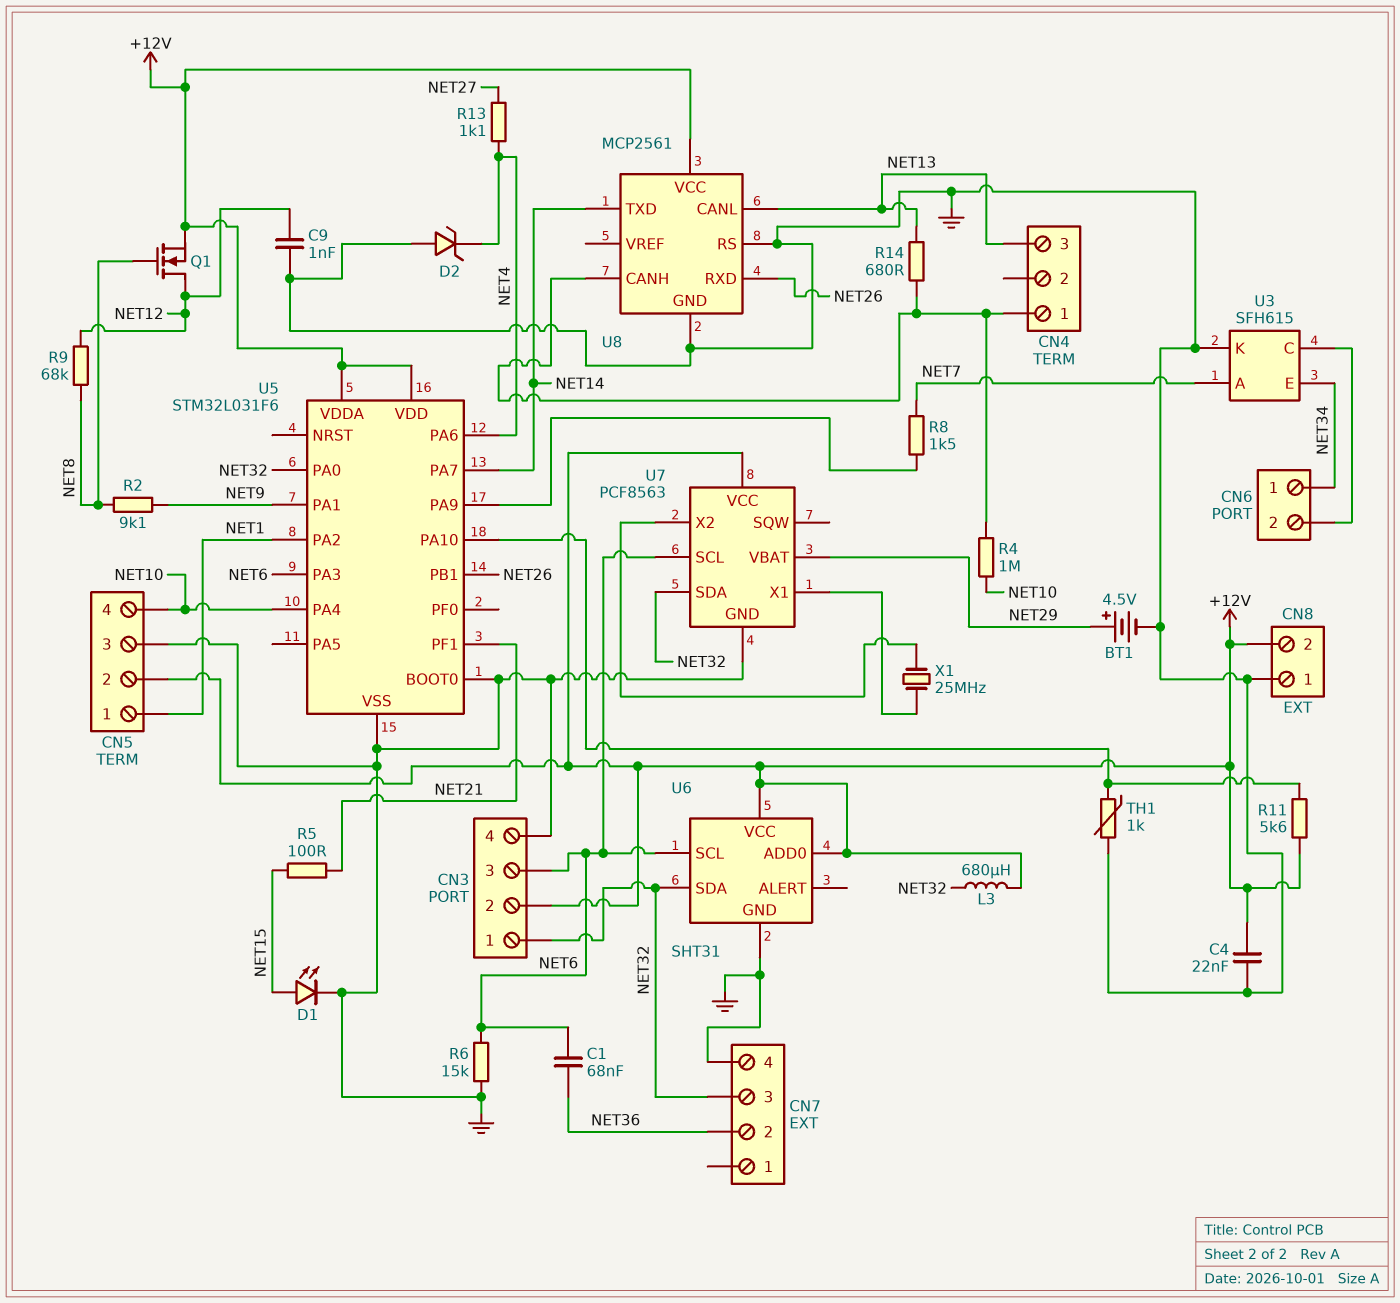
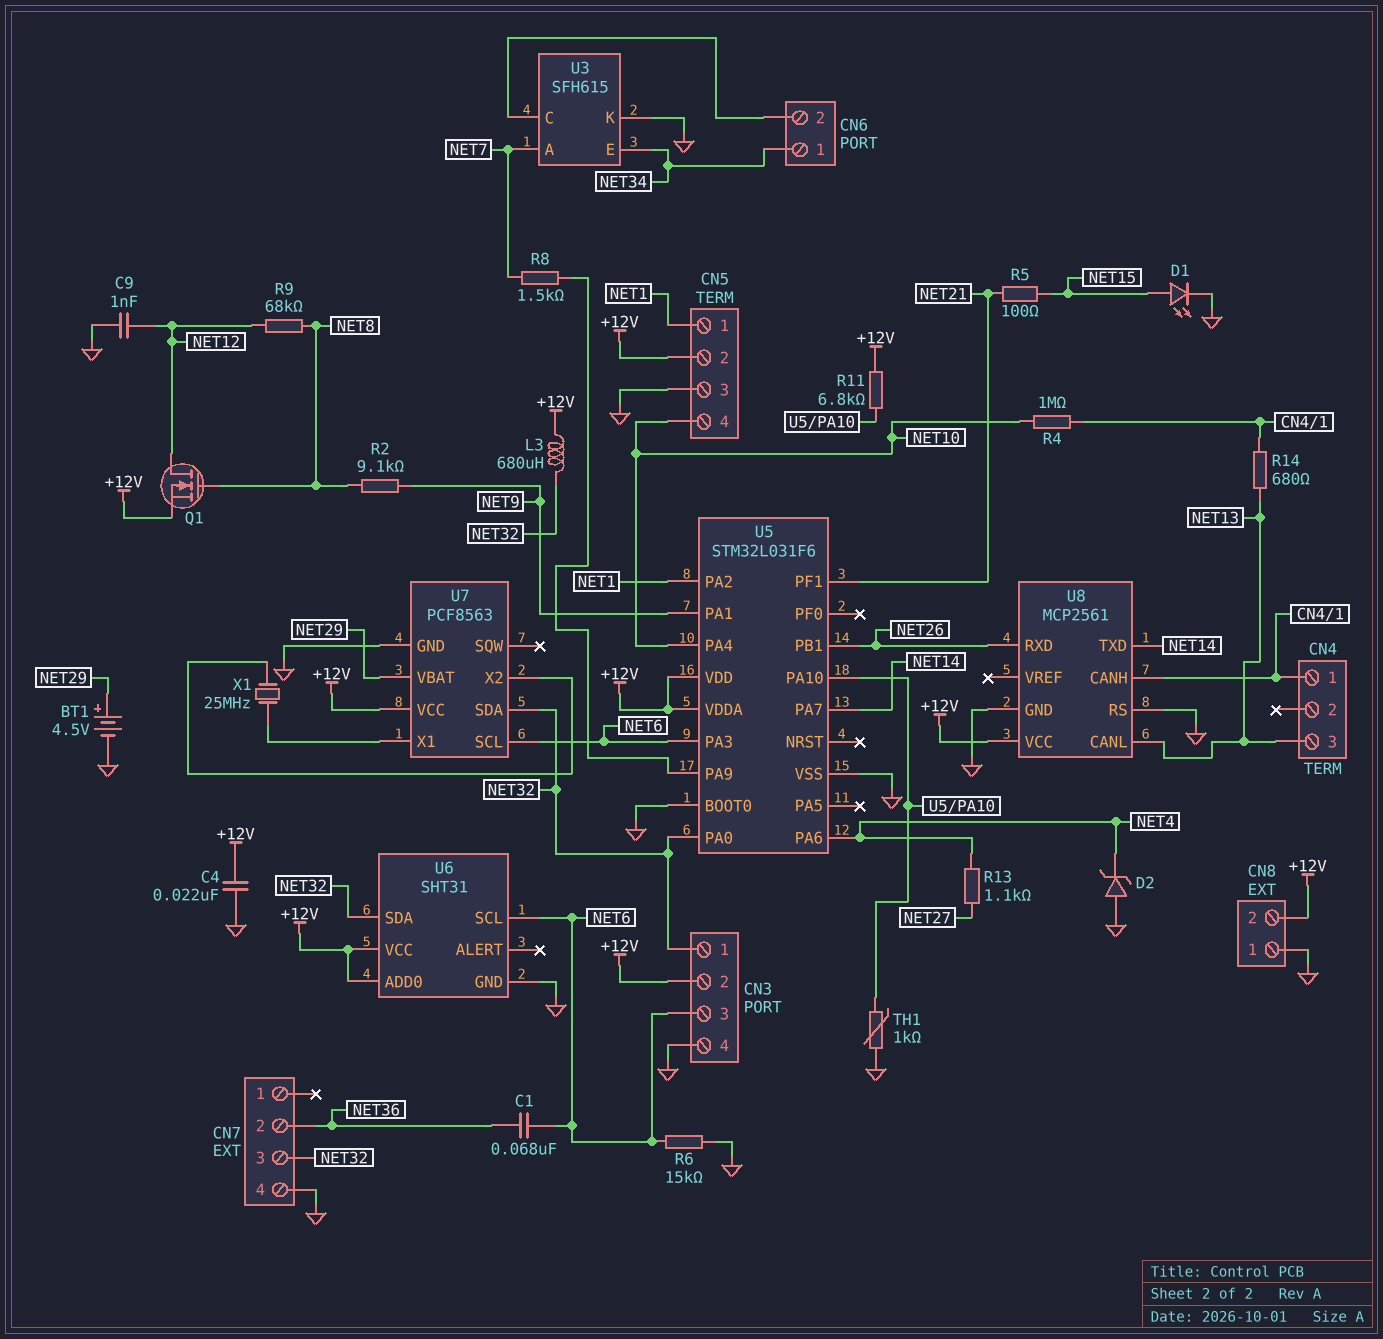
R11: 5.6k (+12V, U5/PA10) -> 6.8k (+12V, U5/PA10)

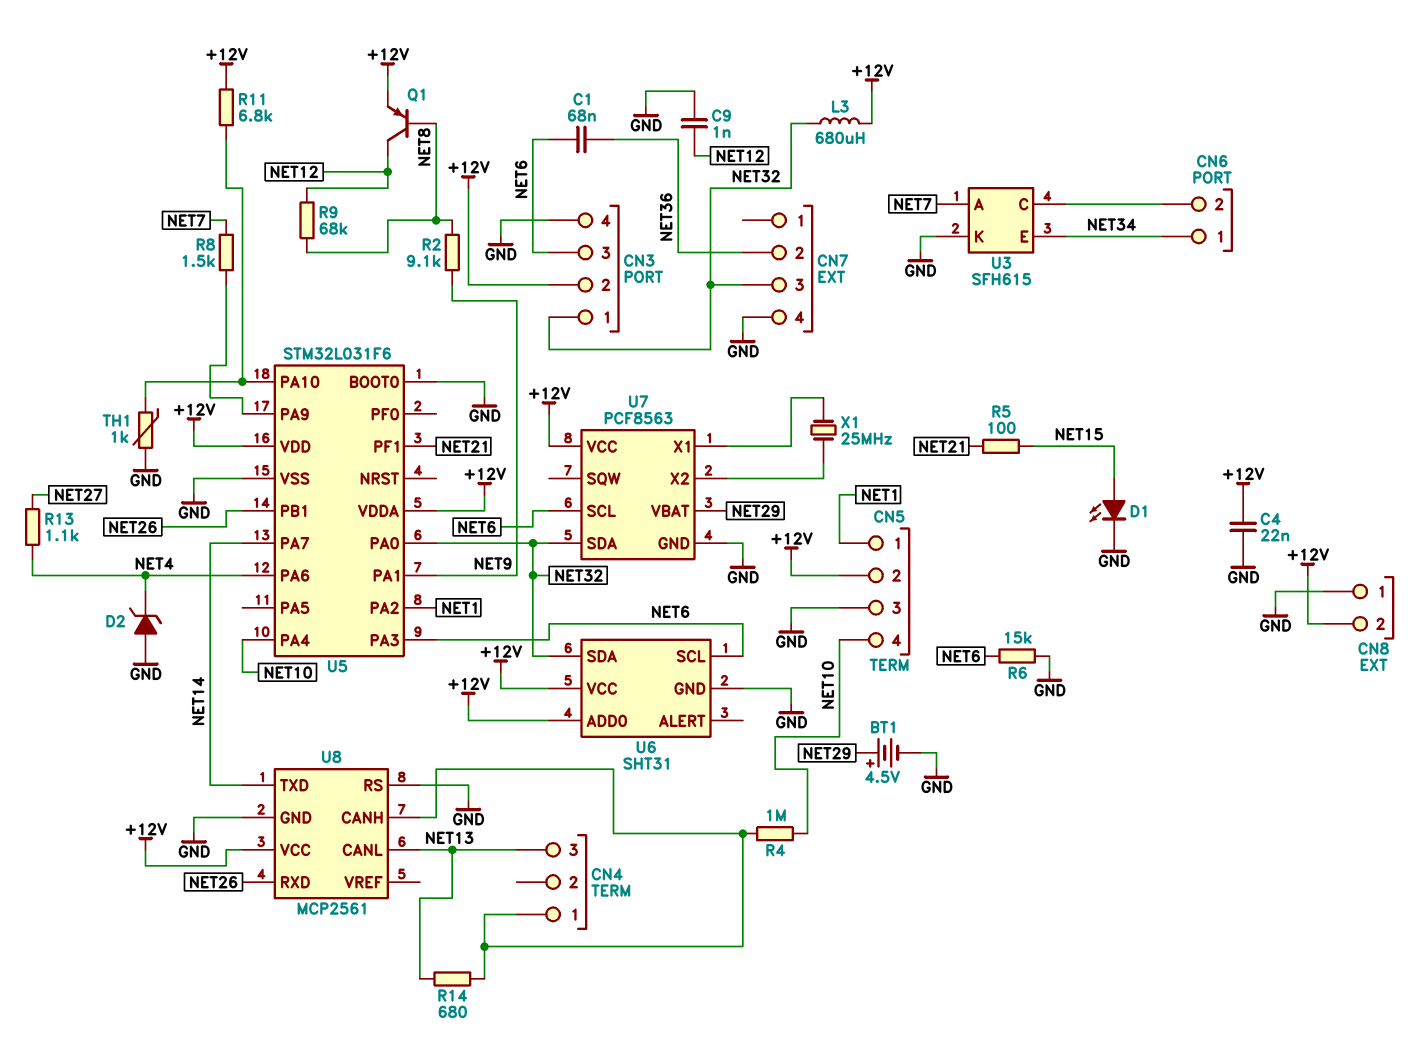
Q1: NMOS (G NET8, D NET12, S +12V) -> PNP (B NET8, C NET12, E +12V)

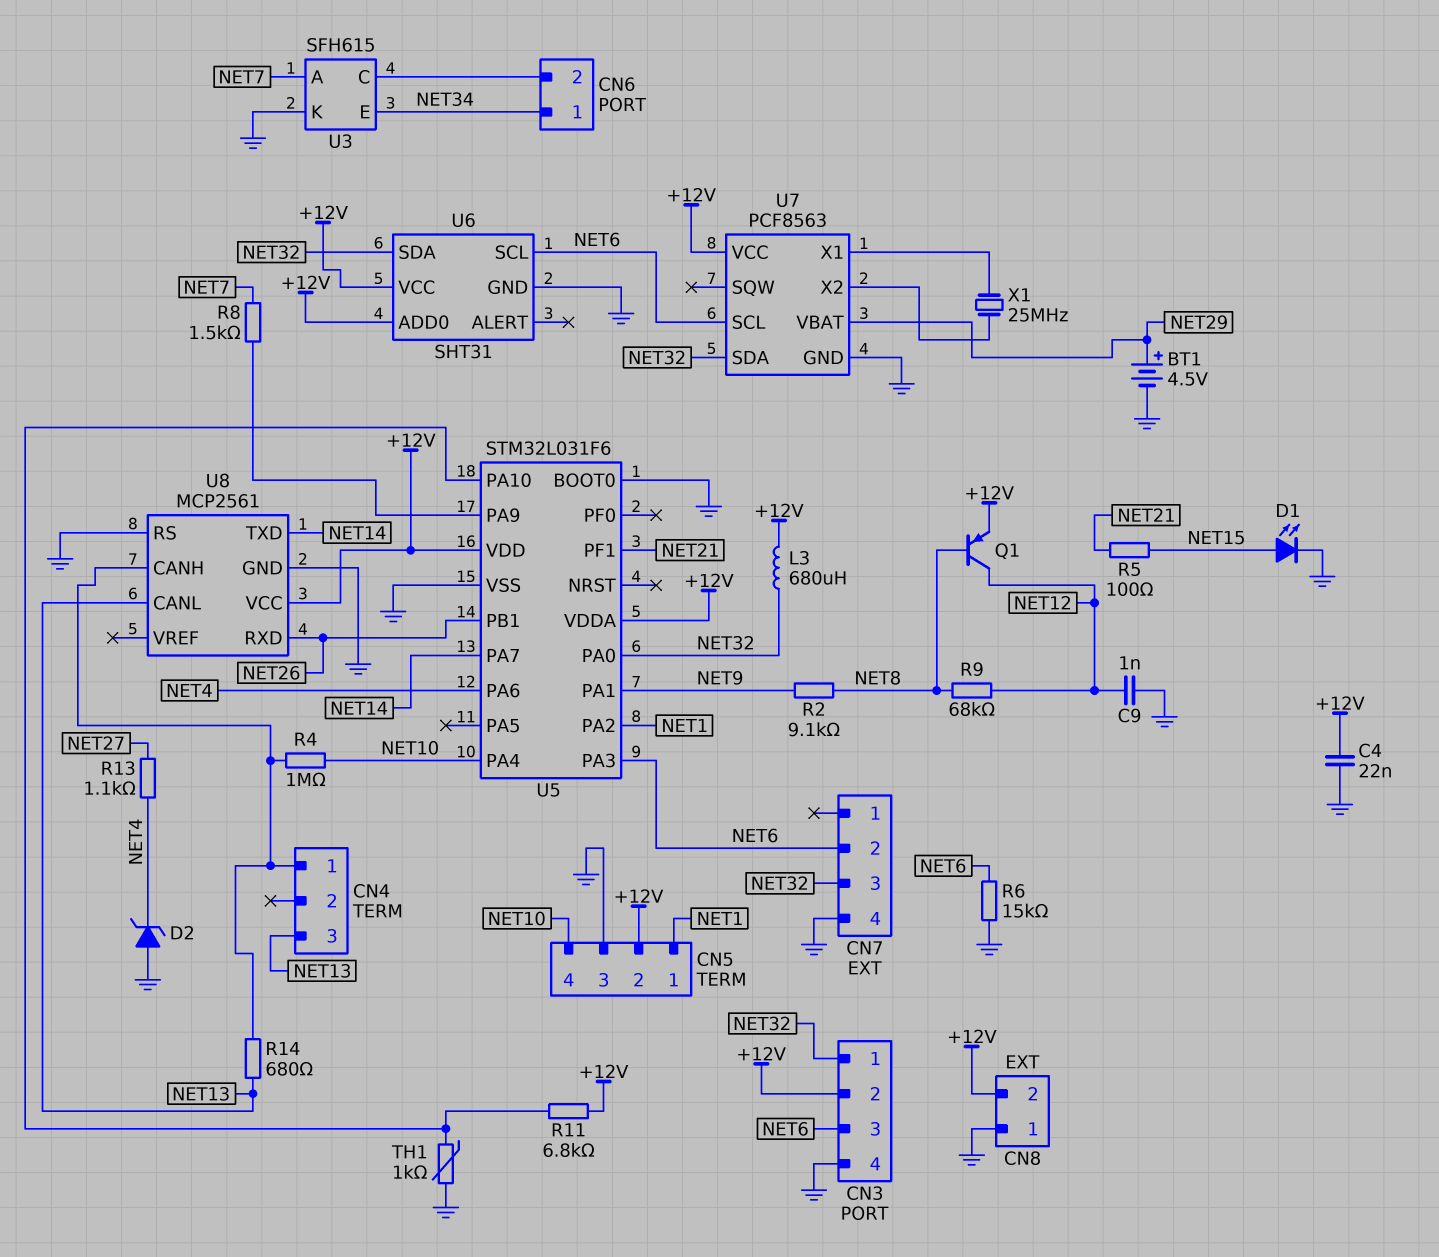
C1: 68nF (NET6, NET36) -> none
CN7 pin 2: NET36 -> NET6

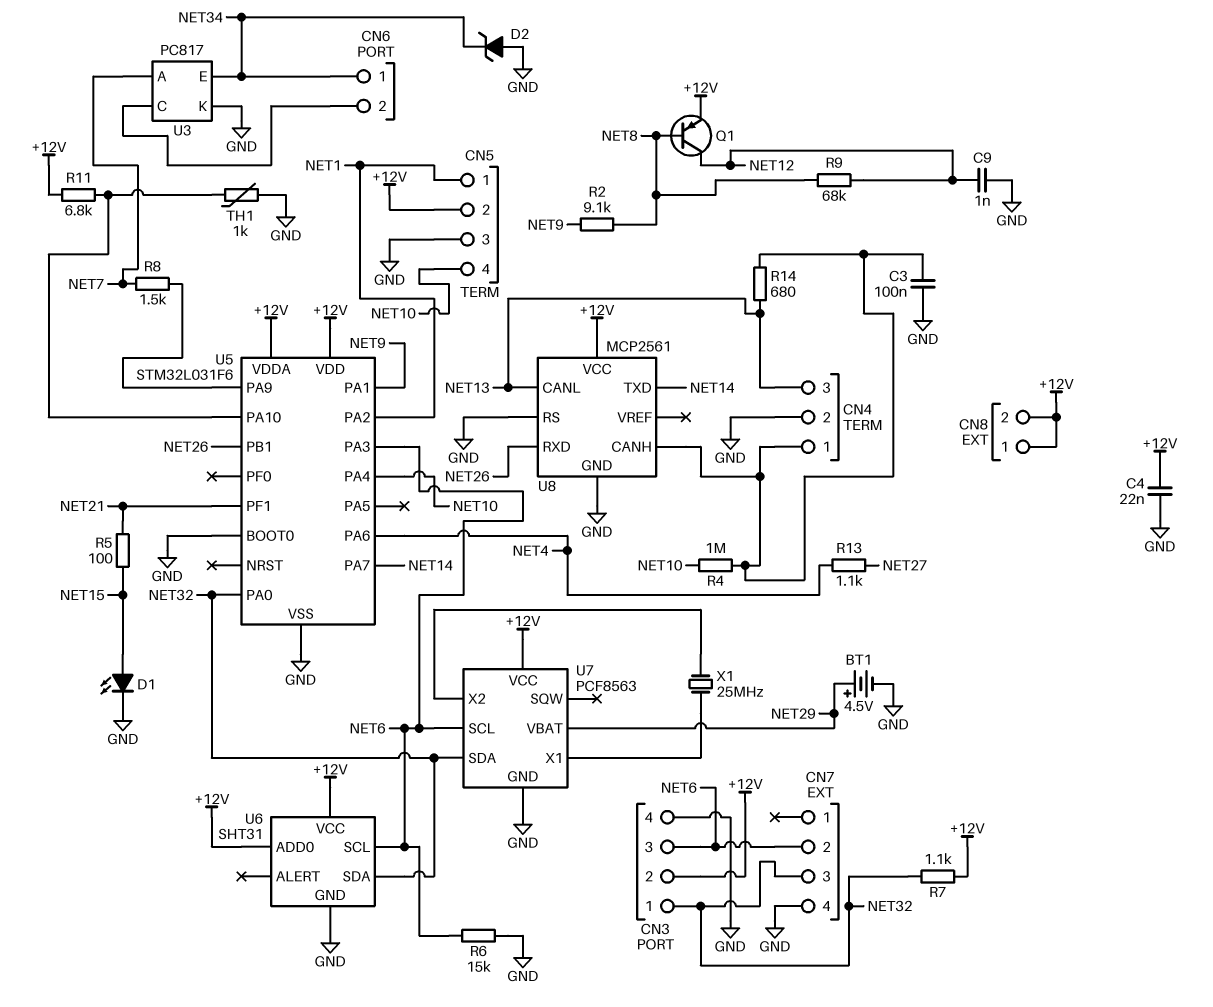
C3: none -> 100nF (CN4/1, GND)
CN4 pin 2: none -> GND
CN8 pin 1: GND -> +12V
D2: zener (A GND, K NET4) -> zener (A GND, K NET34)
L3: 680uH (+12V, NET32) -> none
R7: none -> 1.1k (+12V, NET32)
U3: SFH615 -> PC817

